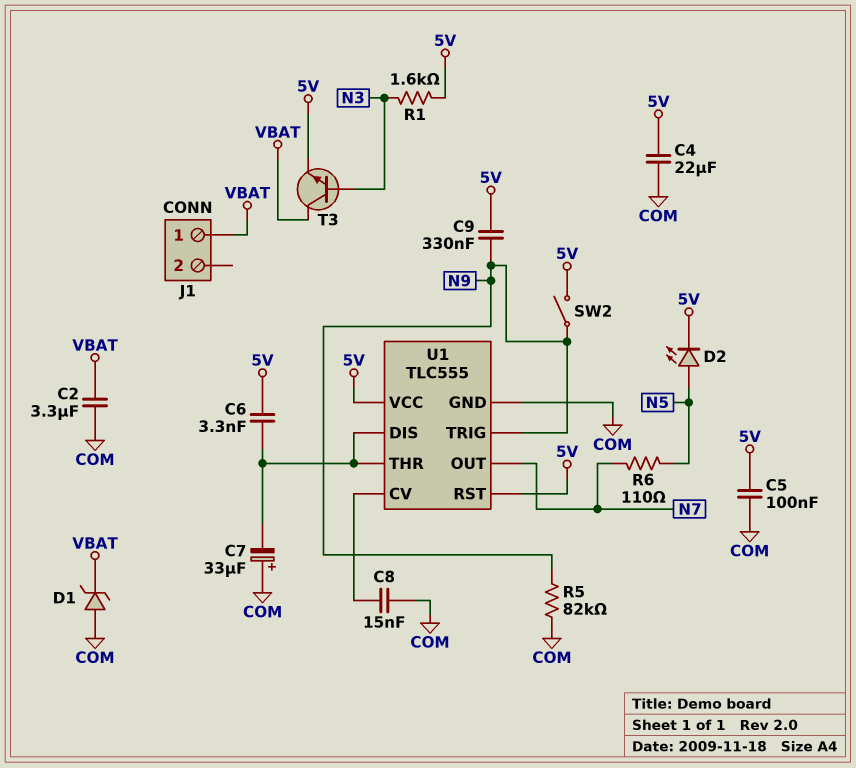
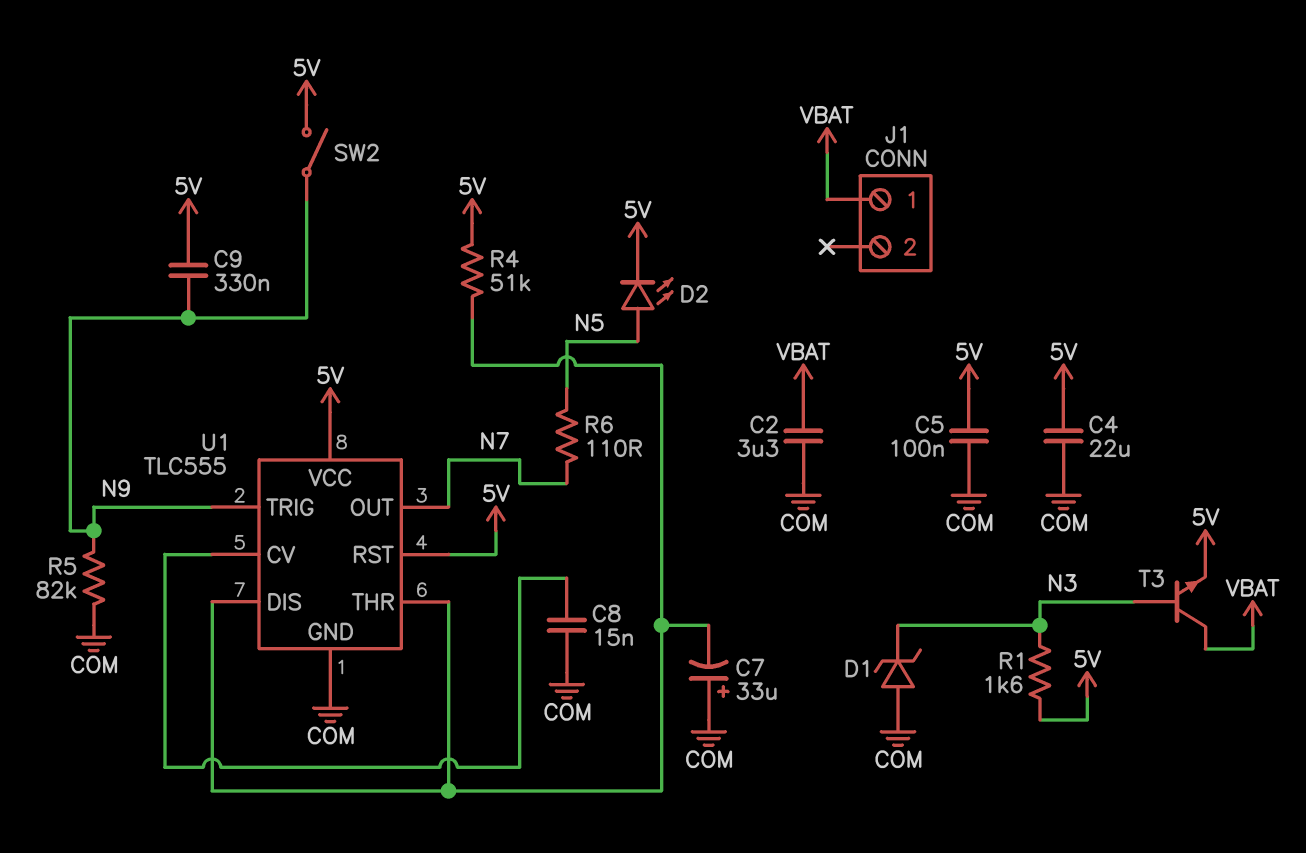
C6: 3.3nF (5V, U1/DIS) -> none
D1: zener (A COM, K VBAT) -> zener (A COM, K N3)
R4: none -> 51k (5V, U1/DIS)

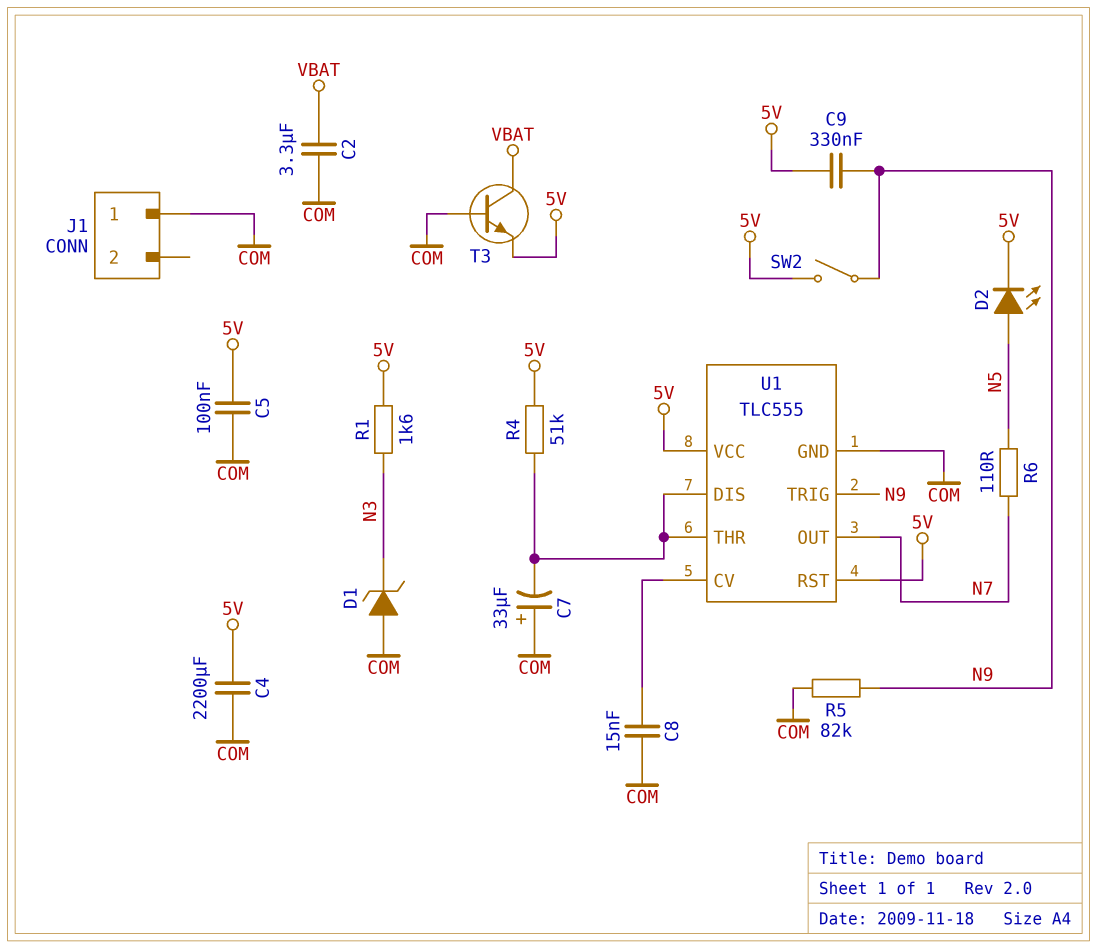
C4: 22uF (5V, COM) -> 2200uF (5V, COM)
J1 pin 1: VBAT -> COM
T3: NPN (B N3, C VBAT, E 5V) -> NPN (B COM, C VBAT, E 5V)

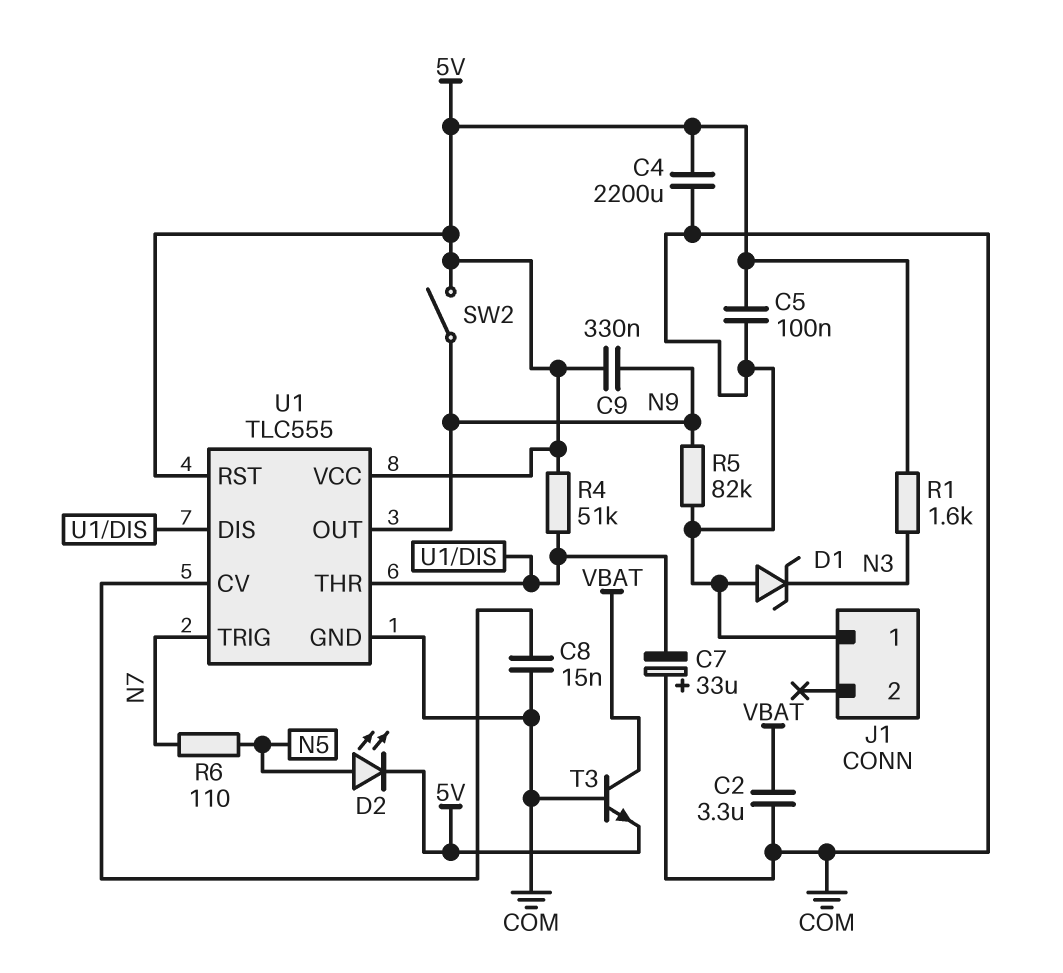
U1 pin OUT: N7 -> N9
U1 pin TRIG: N9 -> N7

